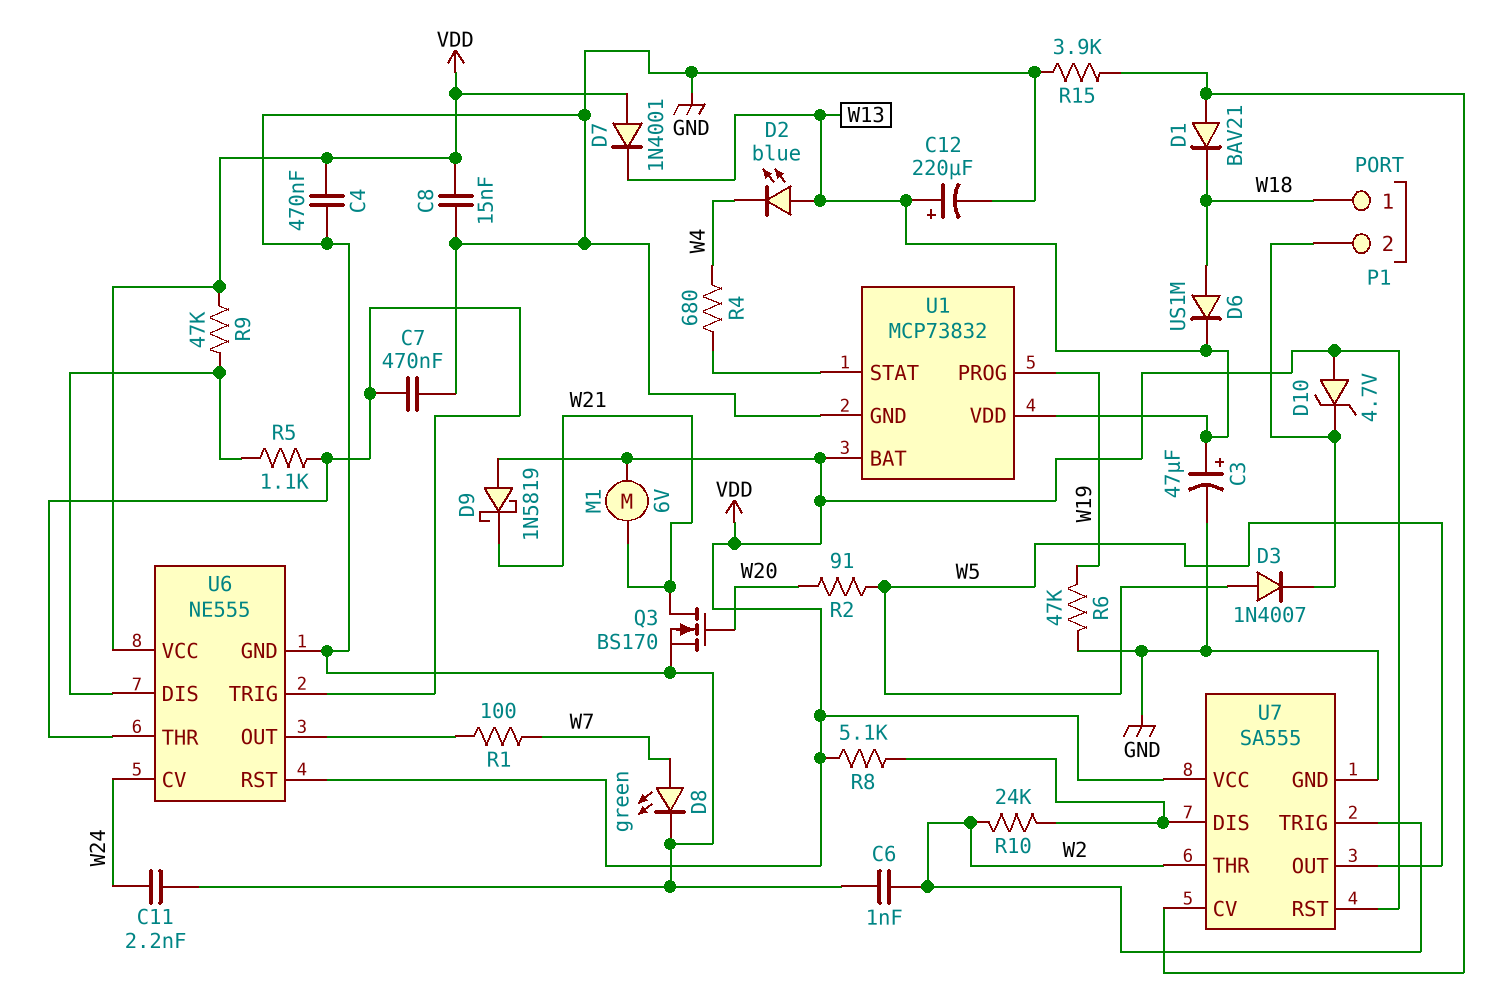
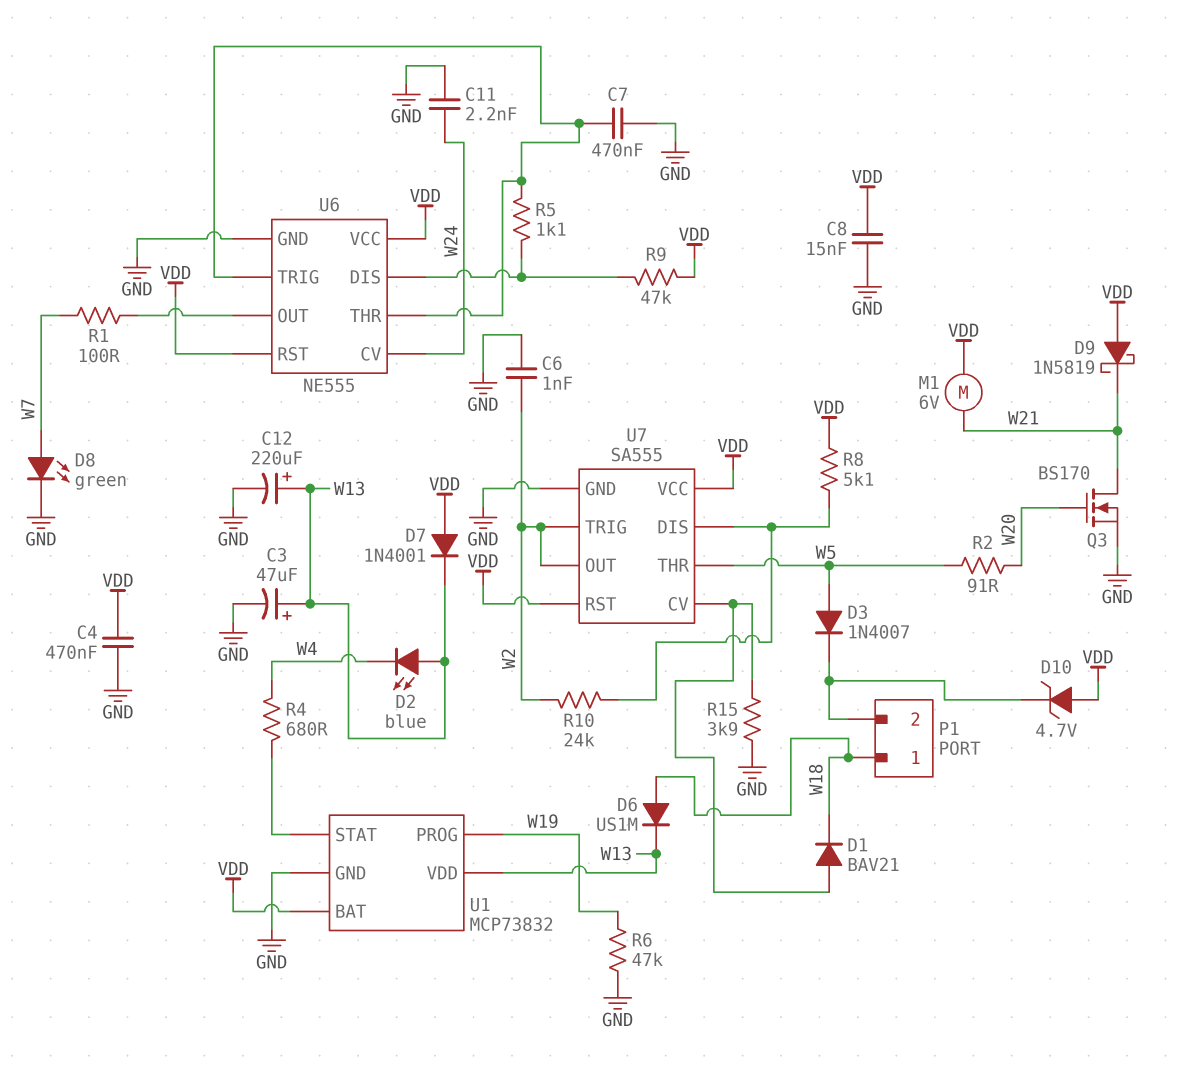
U7 pin OUT: W5 -> W2
U7 pin THR: W2 -> W5

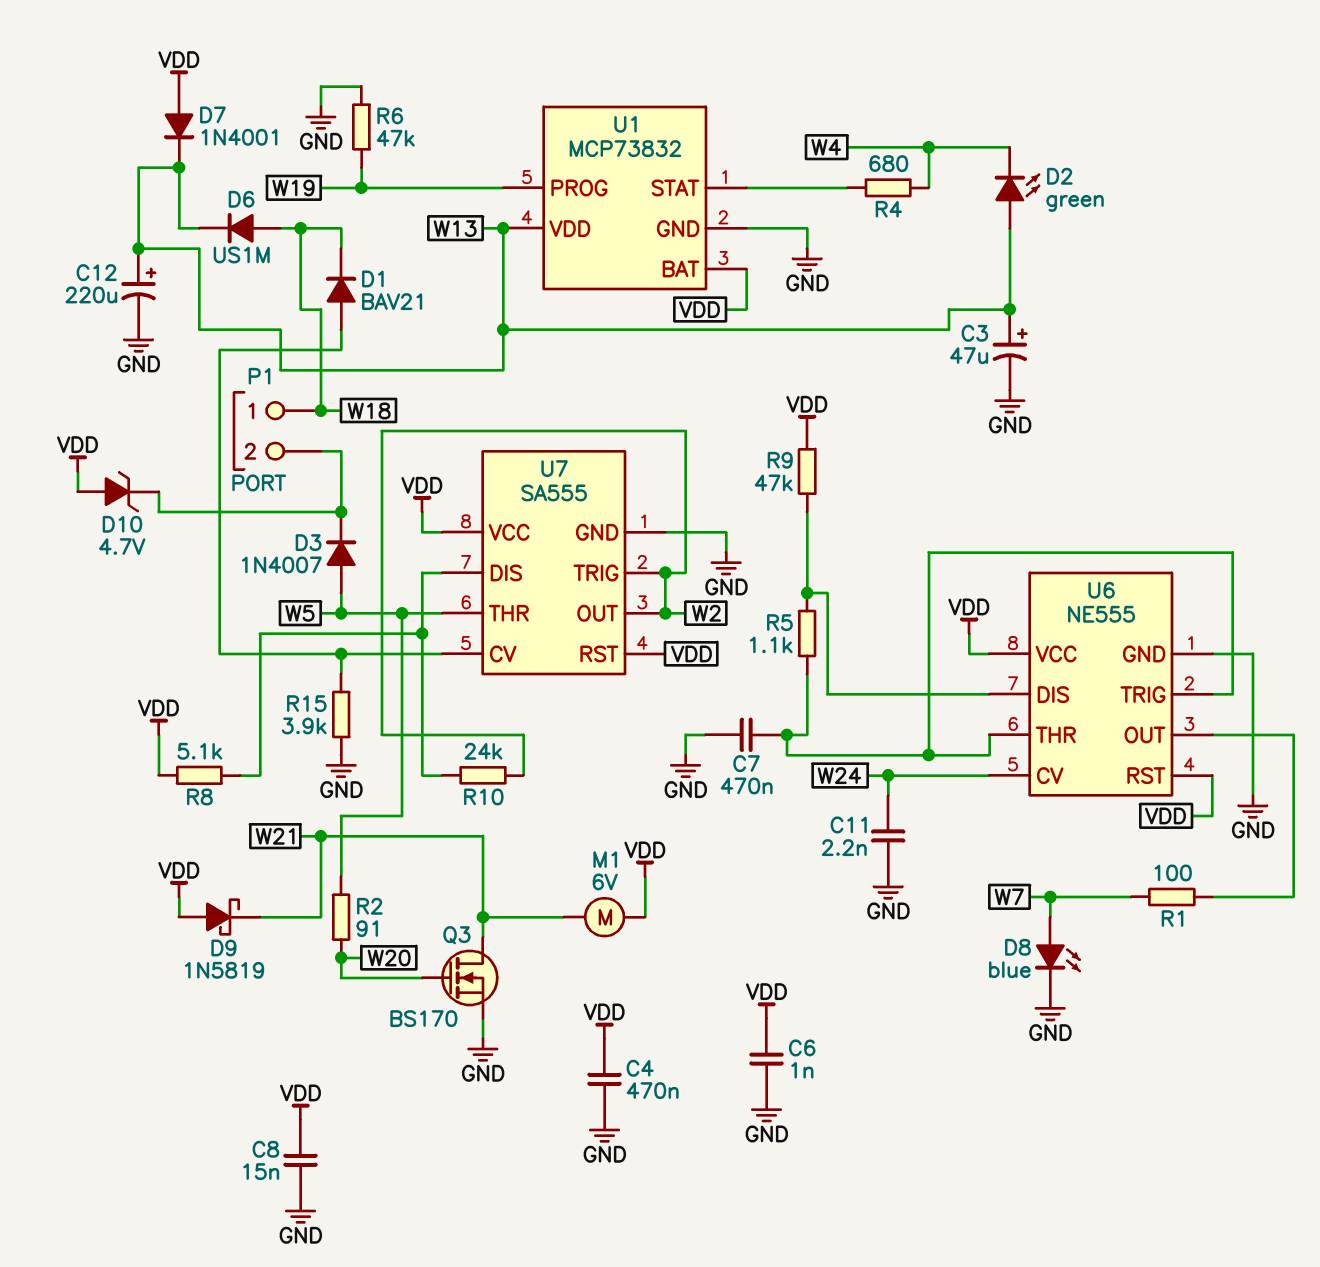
C6: 1nF (GND, W2) -> 1nF (GND, VDD)
D2: LED blue (A W13, K W4) -> LED green (A W13, K W4)
D8: LED green (A W7, K GND) -> LED blue (A W7, K GND)

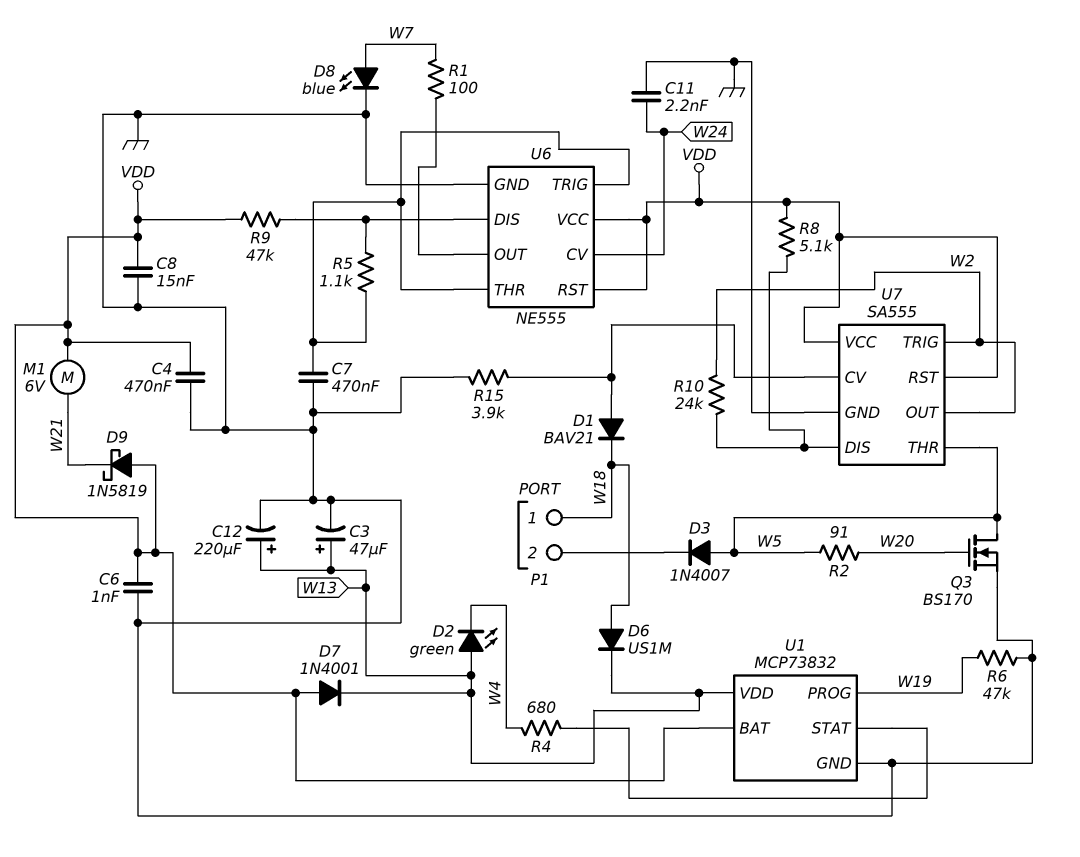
D10: zener 4.7V (A VDD, K P1/2) -> none
Q3: NMOS BS170 (G W20, D W21, S GND) -> NMOS BS170 (G W20, D W5, S GND)

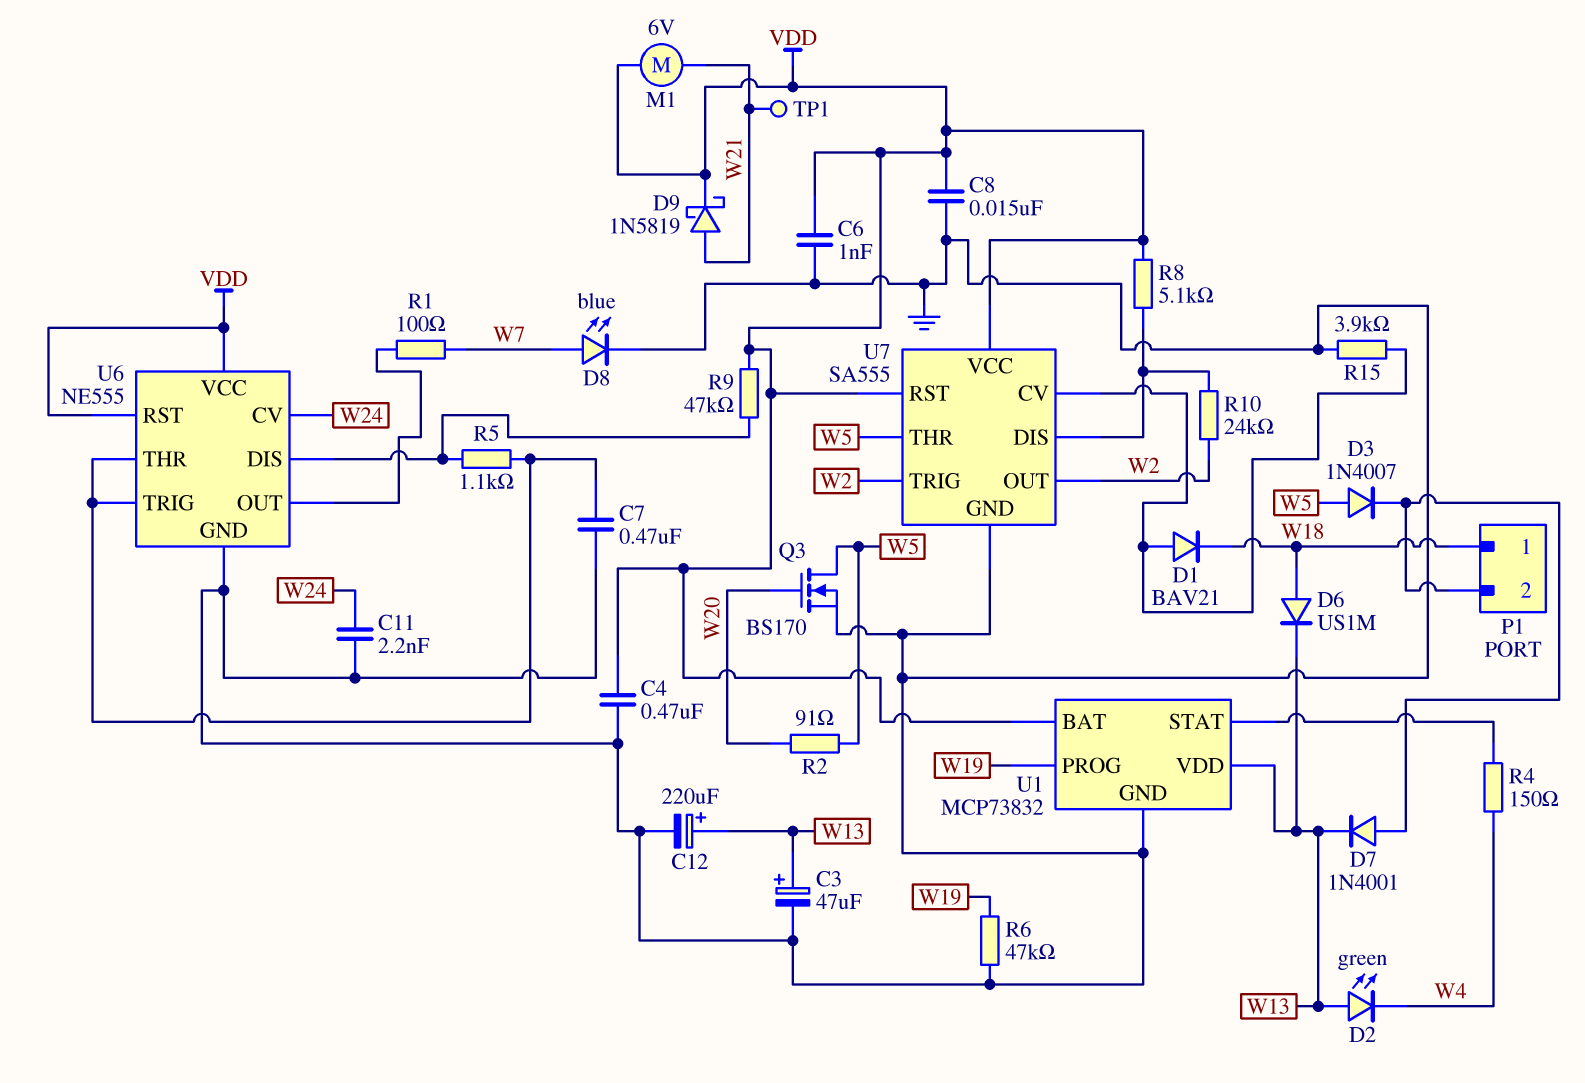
D7: diode 1N4001 (A VDD, K W13) -> diode 1N4001 (A P1/2, K W13)
D9: schottky 1N5819 (A VDD, K W21) -> schottky 1N5819 (A W21, K VDD)
R4: 680 (U1/STAT, W4) -> 150 (U1/STAT, W4)
TP1: none -> test point (W21)

